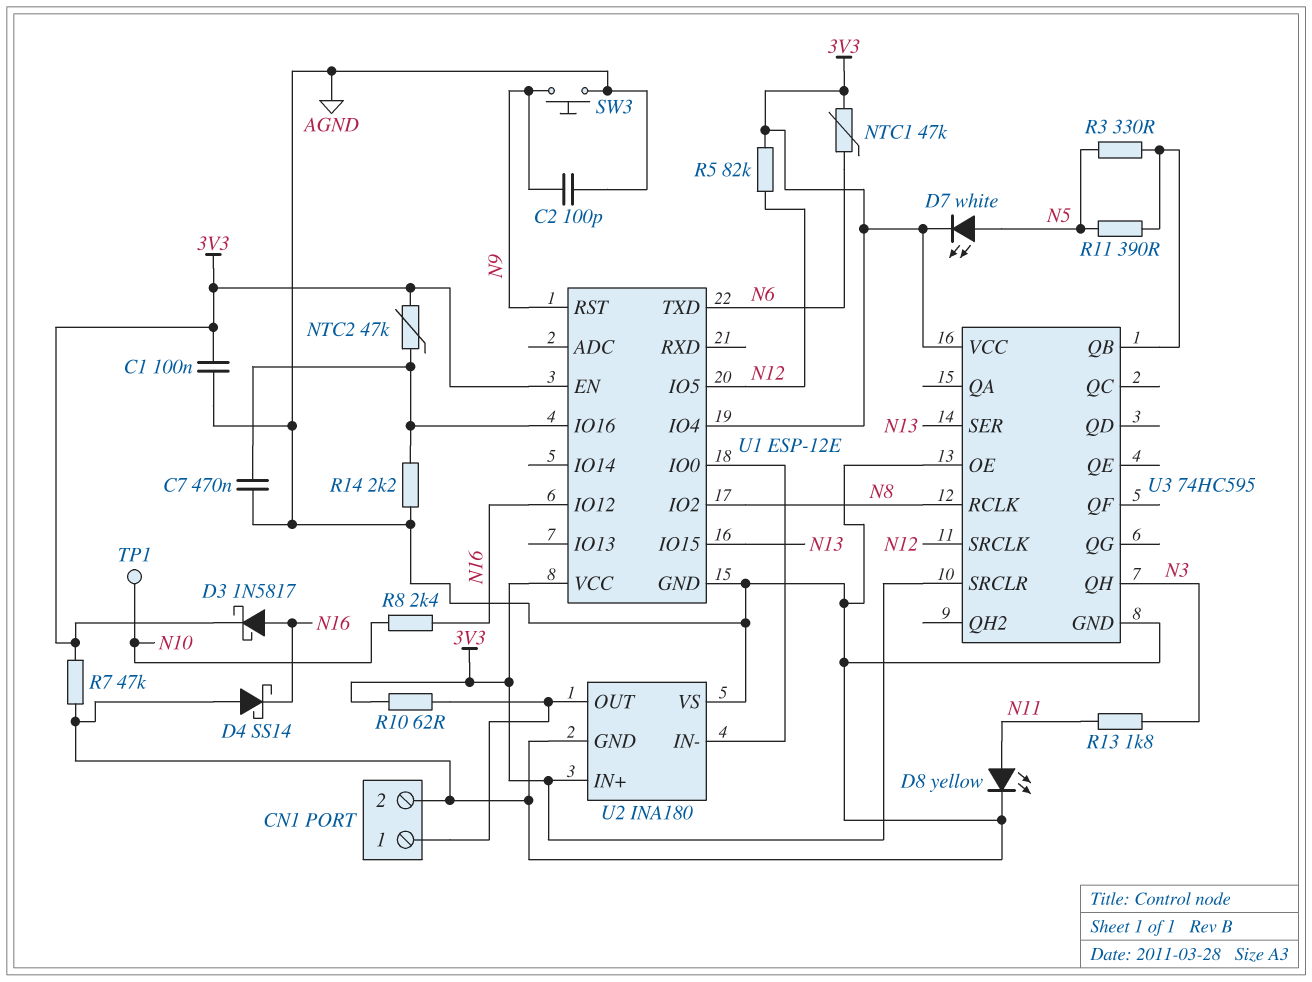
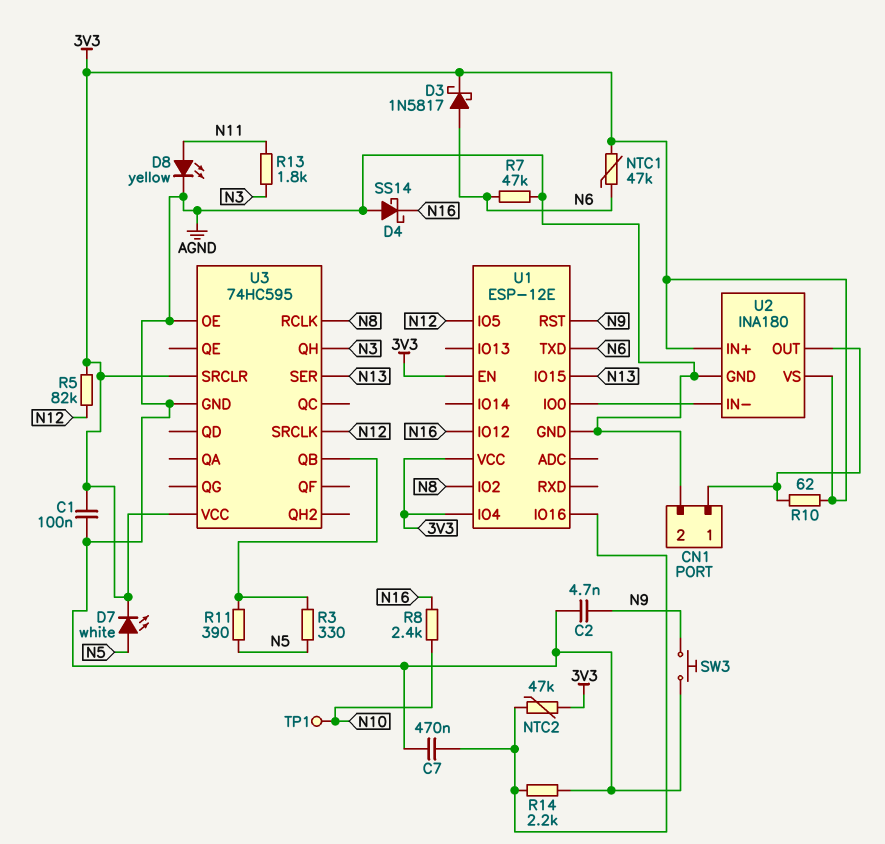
C2: 100pF (AGND, N9) -> 4.7nF (AGND, N9)
D3: schottky 1N5817 (A N16, K 3V3) -> schottky 1N5817 (A N6, K 3V3)
R7: 47k (3V3, AGND) -> 47k (AGND, N6)
U2 pin VS: AGND -> 3V3

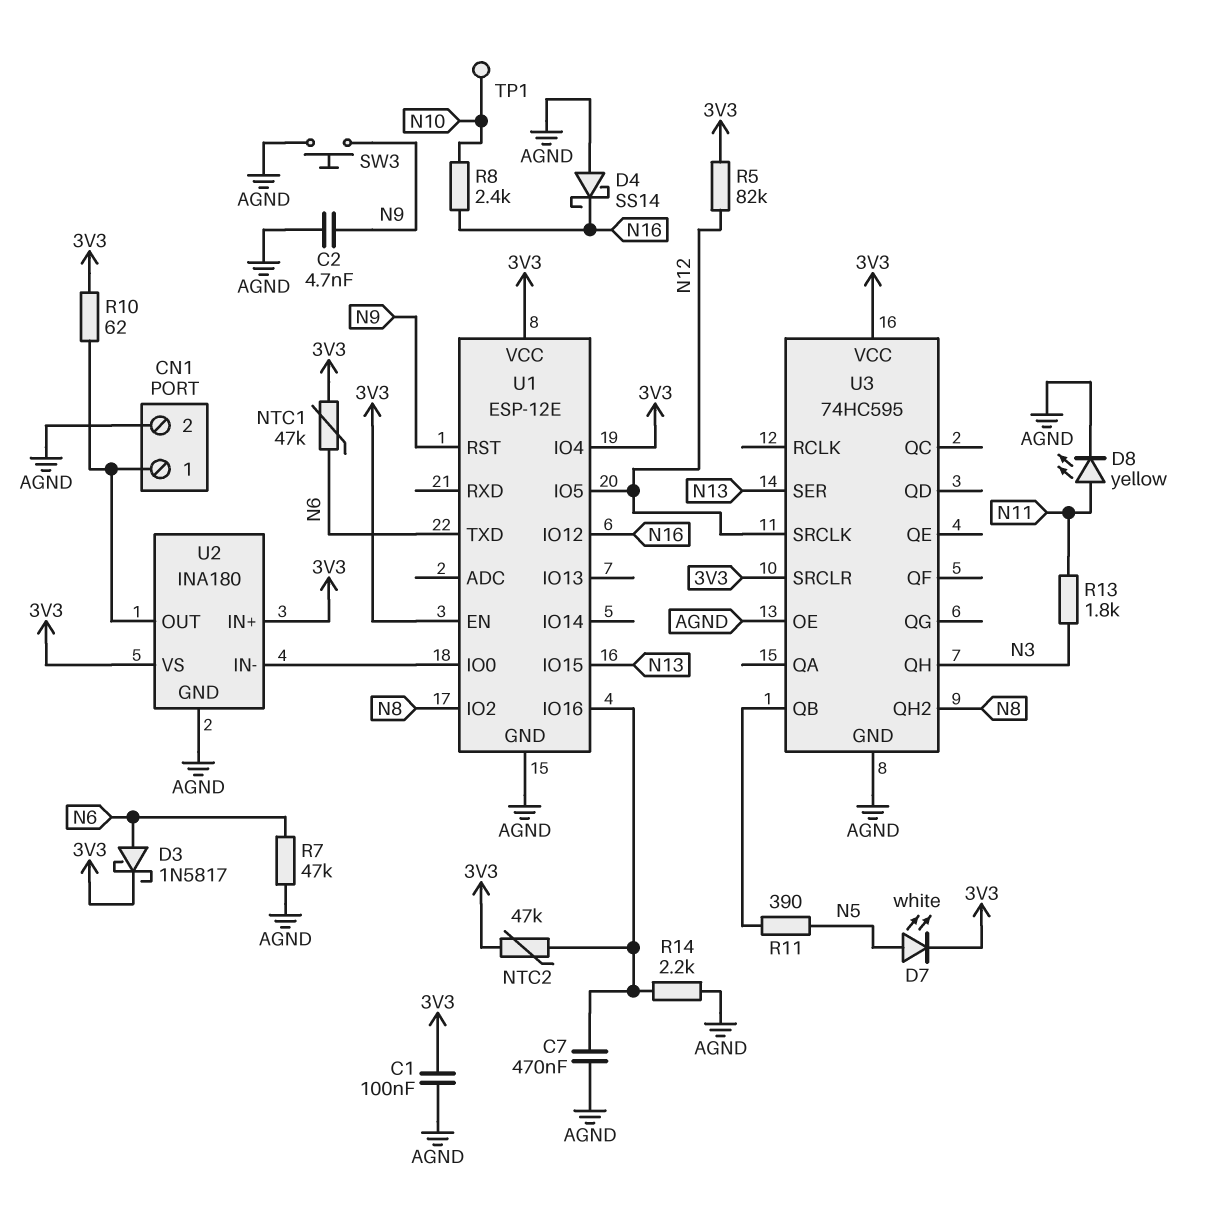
R3: 330 (N5, U3/QB) -> none
U3 pin QH2: none -> N8
U3 pin RCLK: N8 -> none

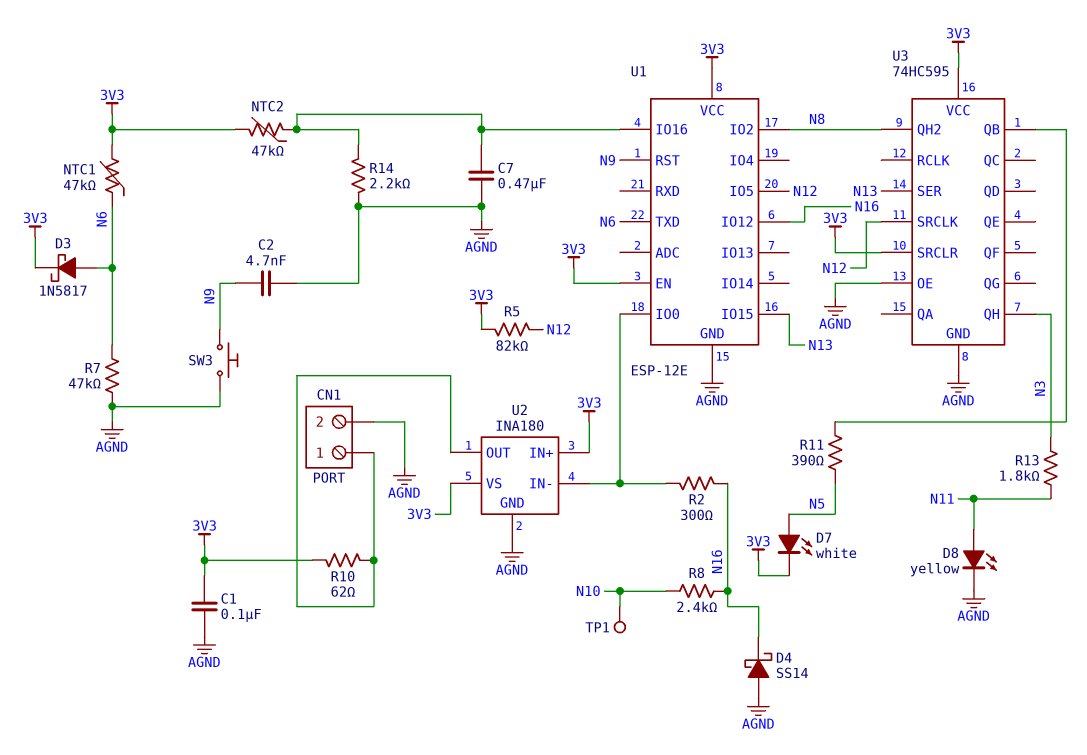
R2: none -> 300 (N16, U1/IO0)
U1 pin IO4: 3V3 -> none

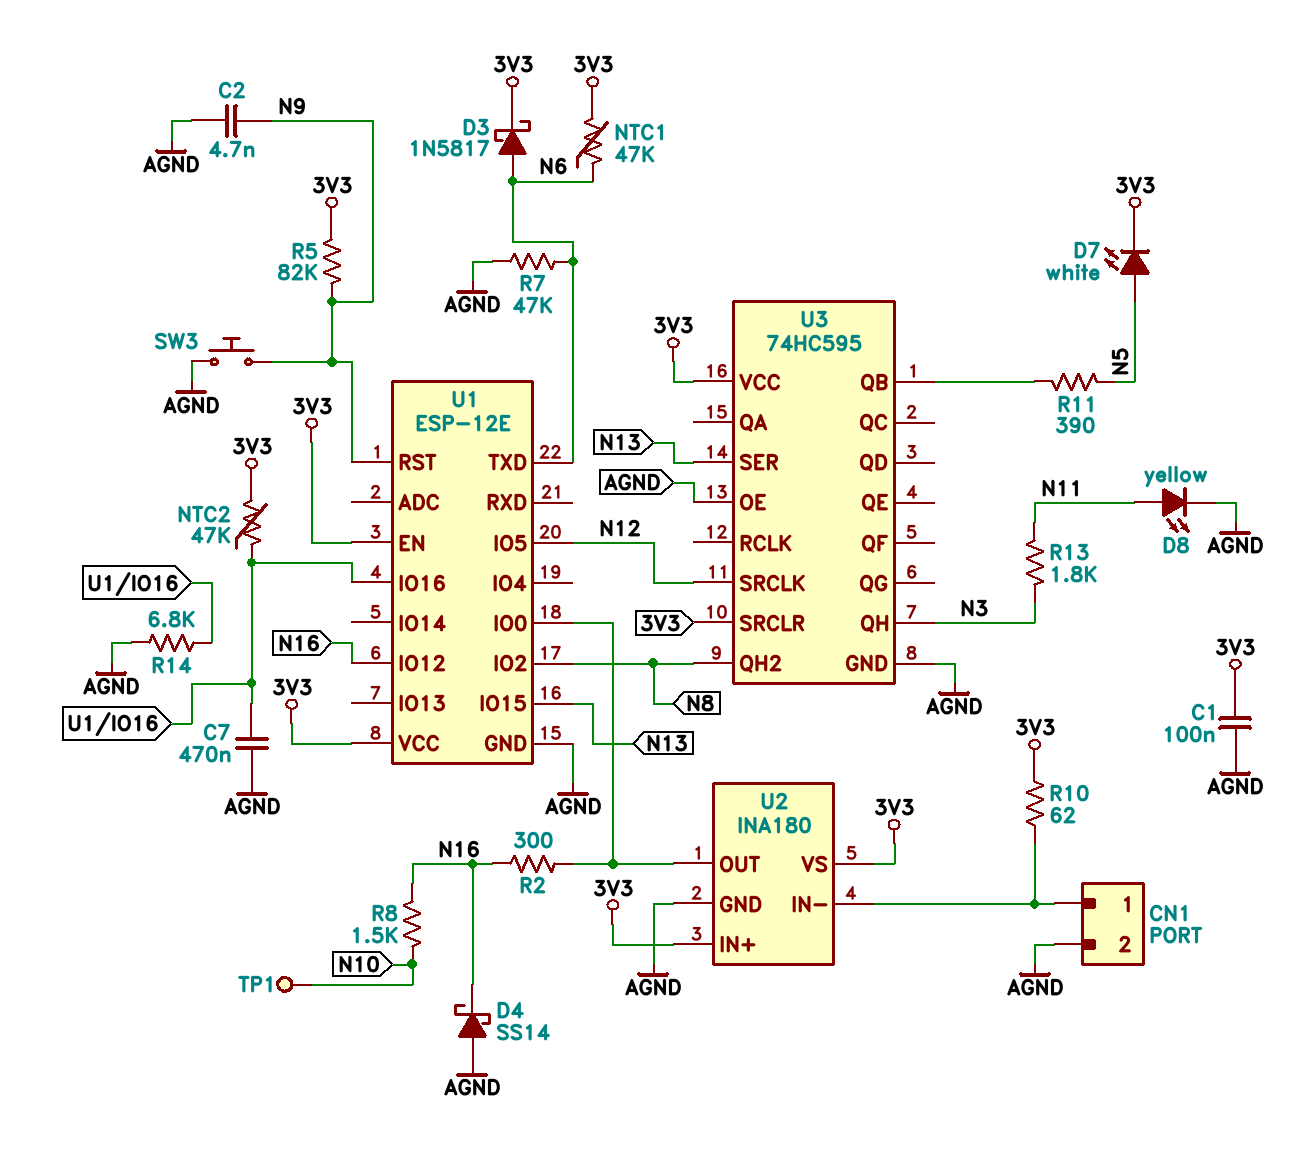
R5: 82k (3V3, N12) -> 82k (3V3, N9)
R8: 2.4k (N10, N16) -> 1.5k (N10, N16)
R14: 2.2k (AGND, U1/IO16) -> 6.8k (AGND, U1/IO16)
U2 pin IN-: U1/IO0 -> CN1/1
U2 pin OUT: CN1/1 -> U1/IO0

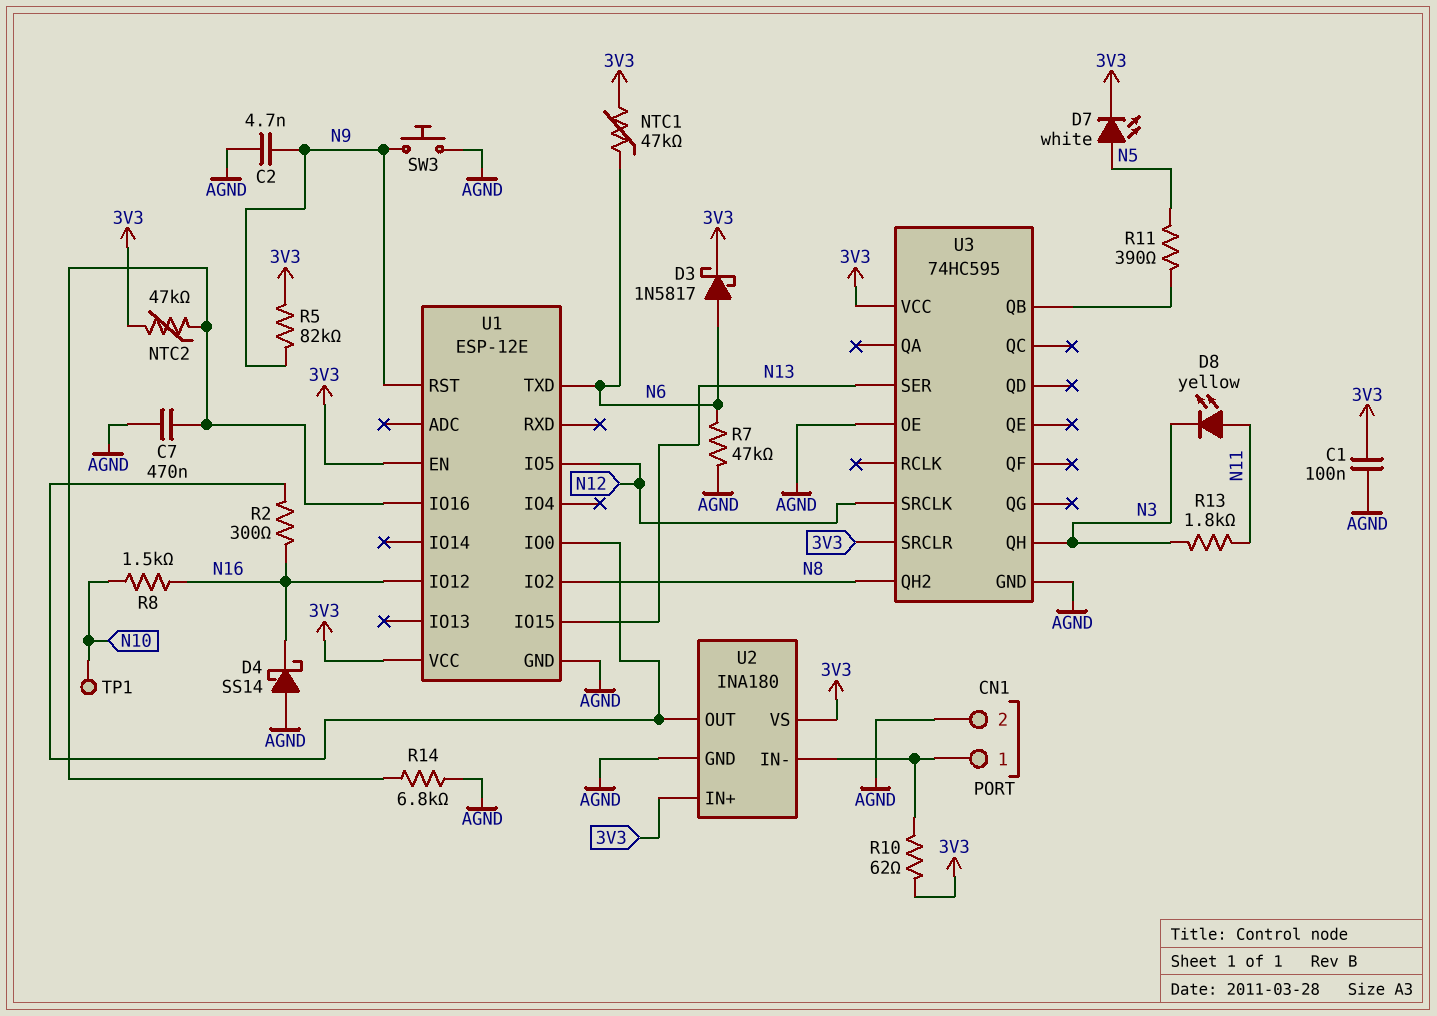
D8: LED yellow (A N11, K AGND) -> LED yellow (A N11, K N3)

